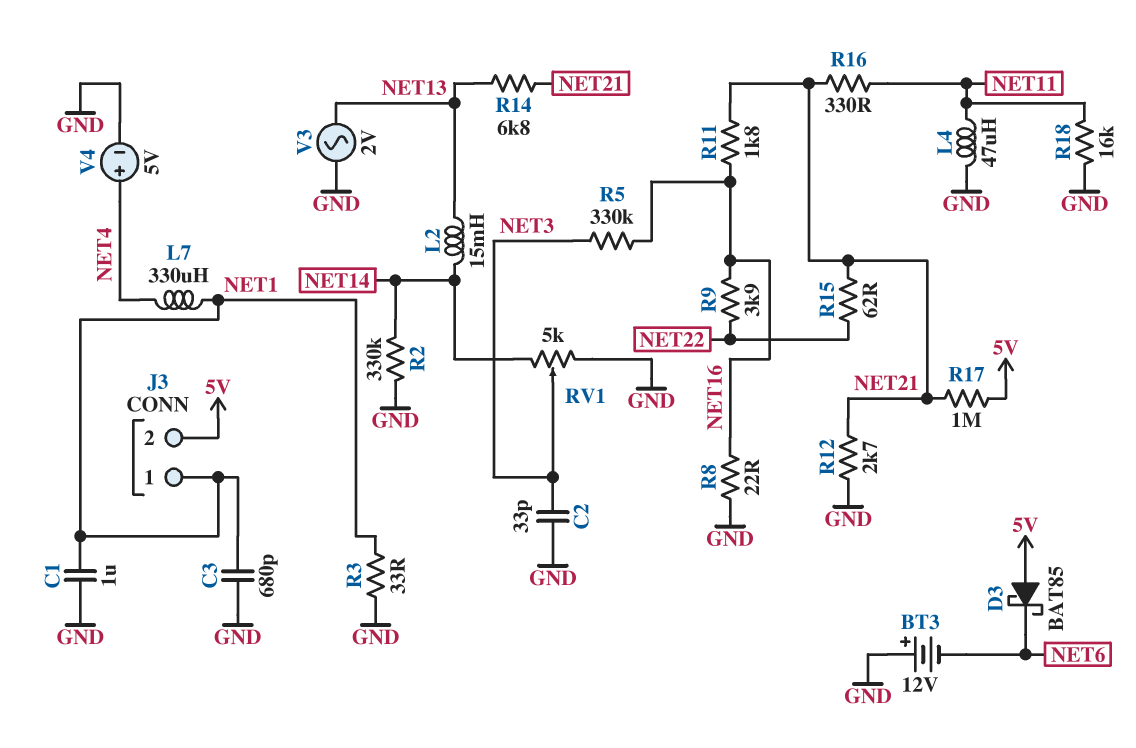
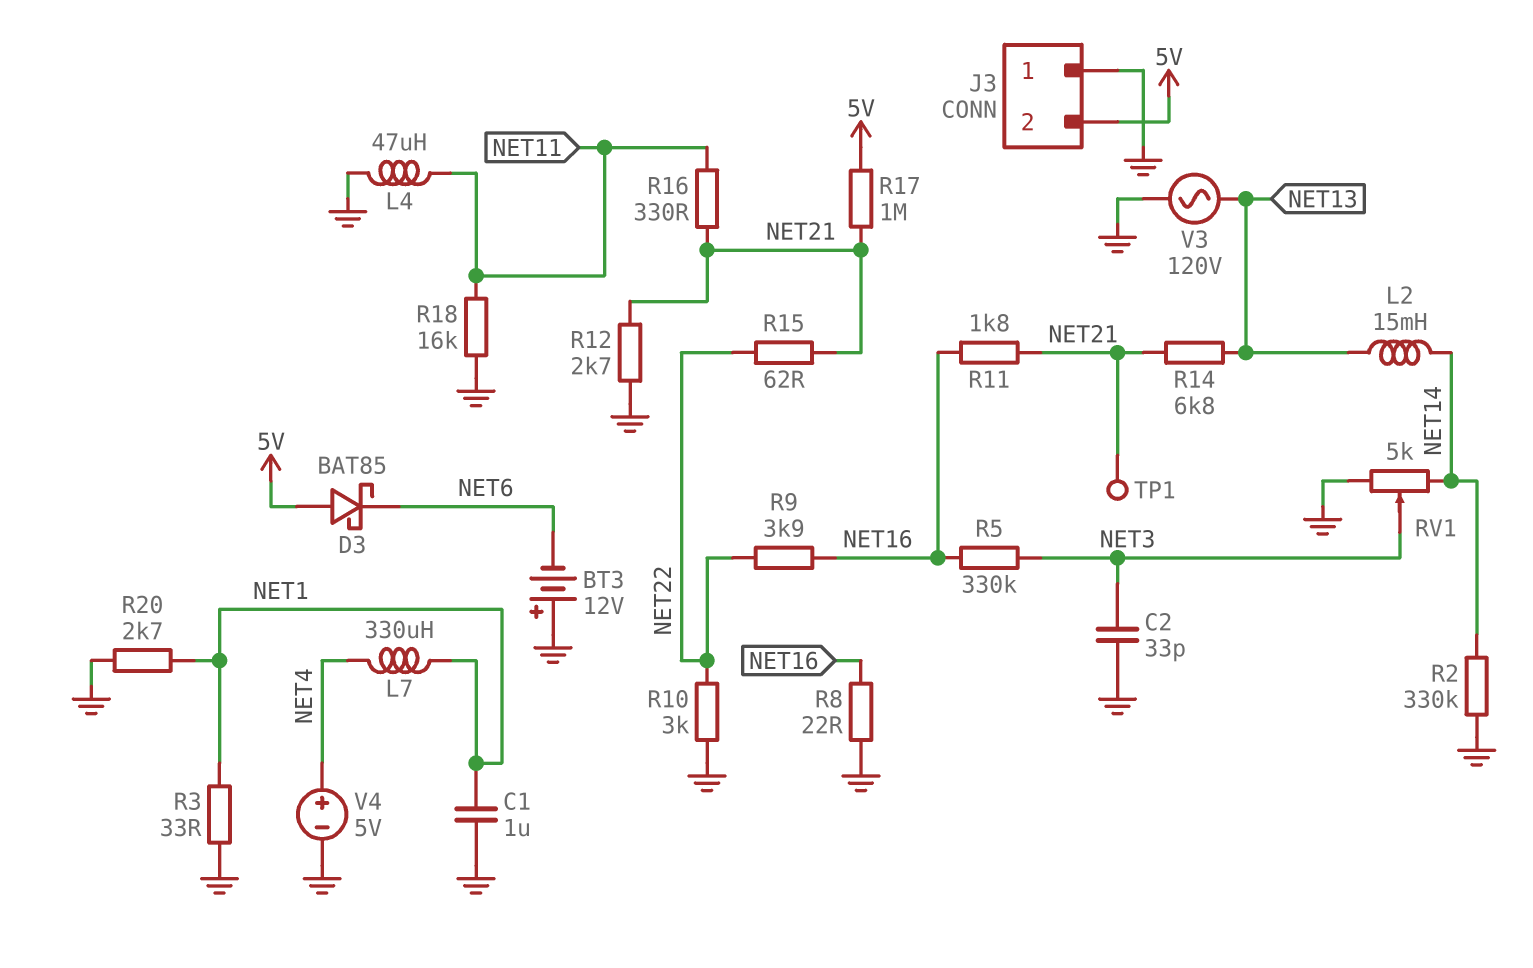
C3: 680pF (GND, NET1) -> none
J3 pin 1: NET1 -> GND
R10: none -> 3k (GND, NET22)
R20: none -> 2.7k (GND, NET1)
TP1: none -> test point (NET21)
V3: AC 2V (GND, NET13) -> AC 120V (GND, NET13)

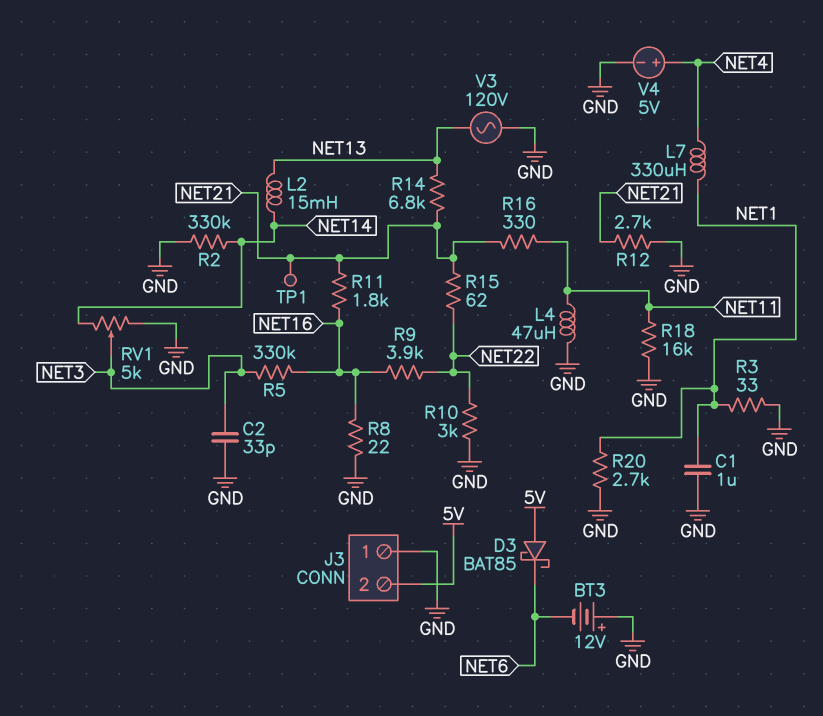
R17: 1M (5V, NET21) -> none

